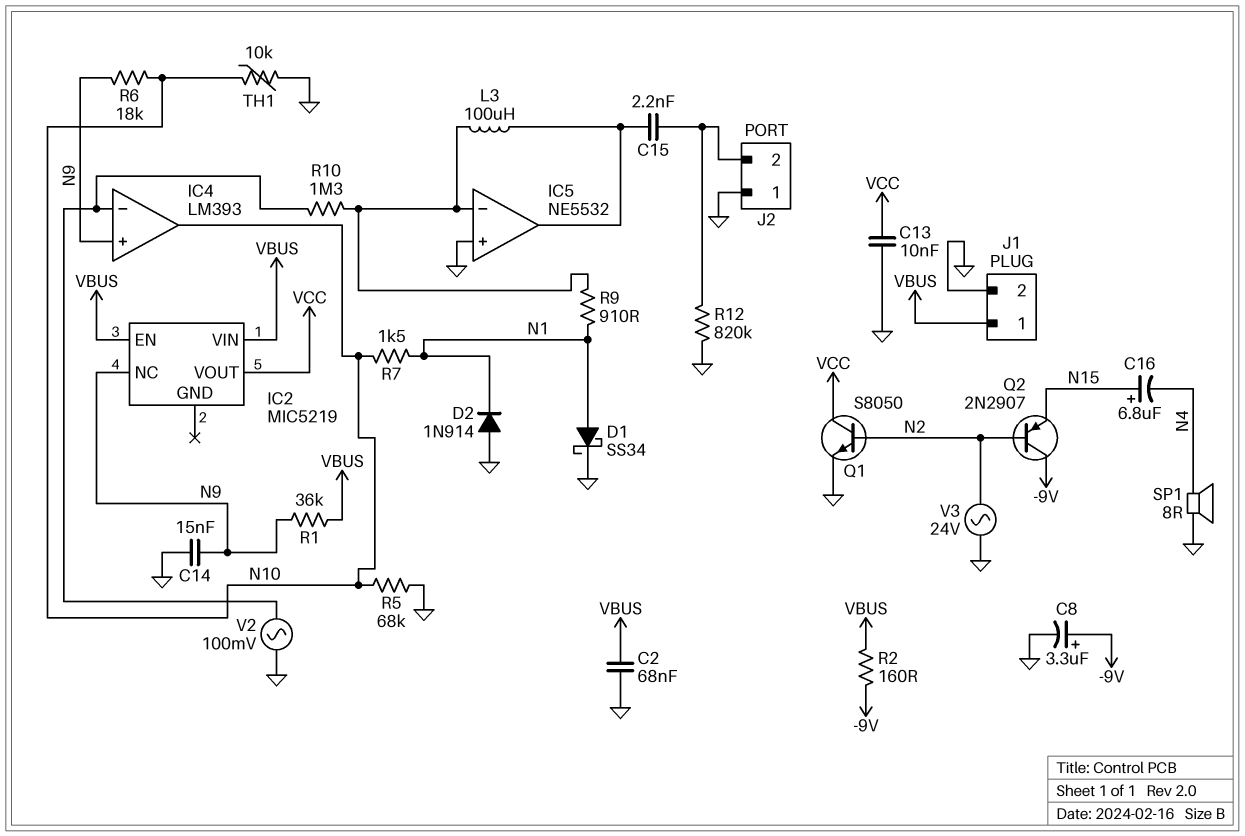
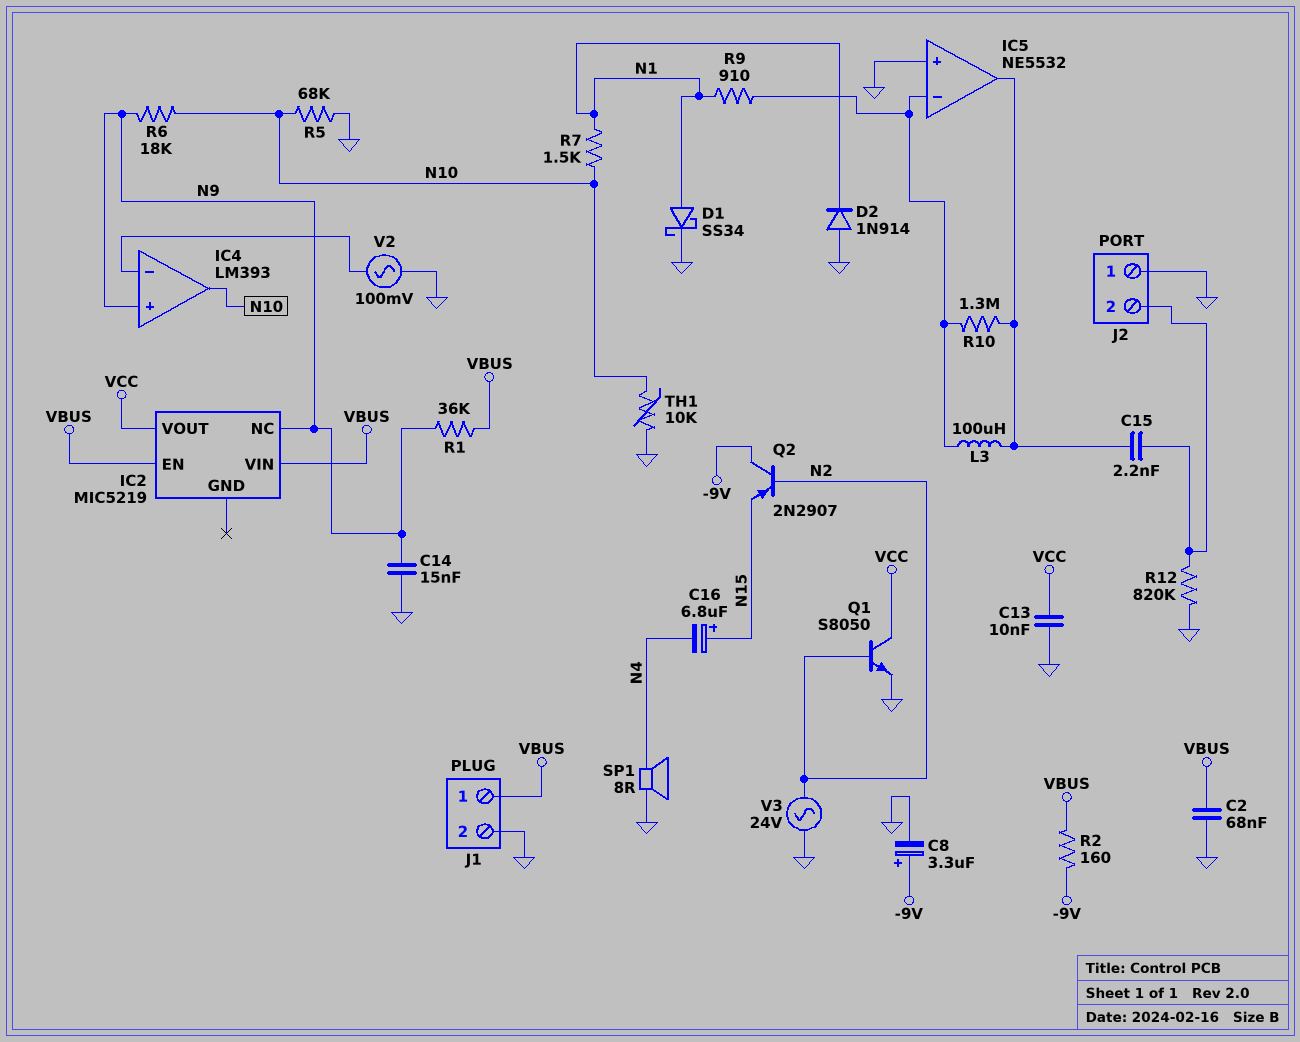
R10: 1.3M (IC4/in-, IC5/in-) -> 1.3M (IC5/in-, IC5/out)

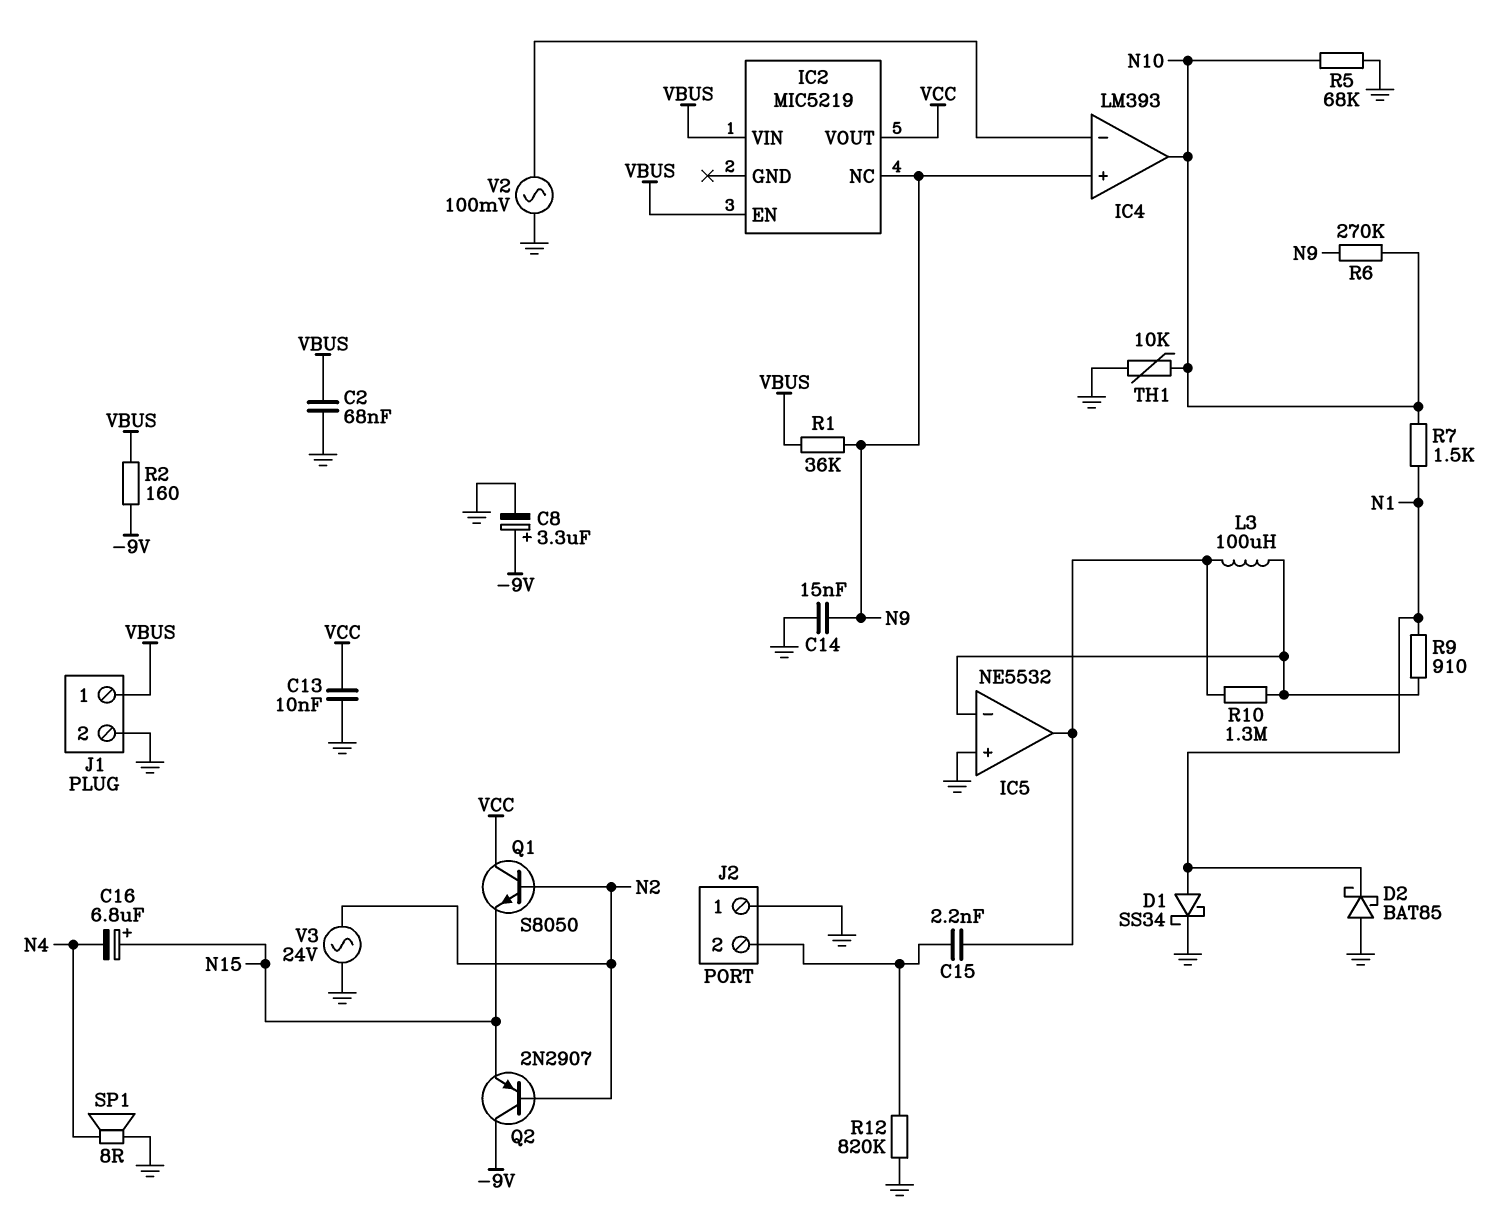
D2: diode 1N914 (A GND, K N1) -> schottky BAT85 (A GND, K N1)
Q1: NPN S8050 (B N2, C VCC, E GND) -> NPN S8050 (B N2, C VCC, E N15)
R6: 18k (N9, N10) -> 270k (N9, N10)

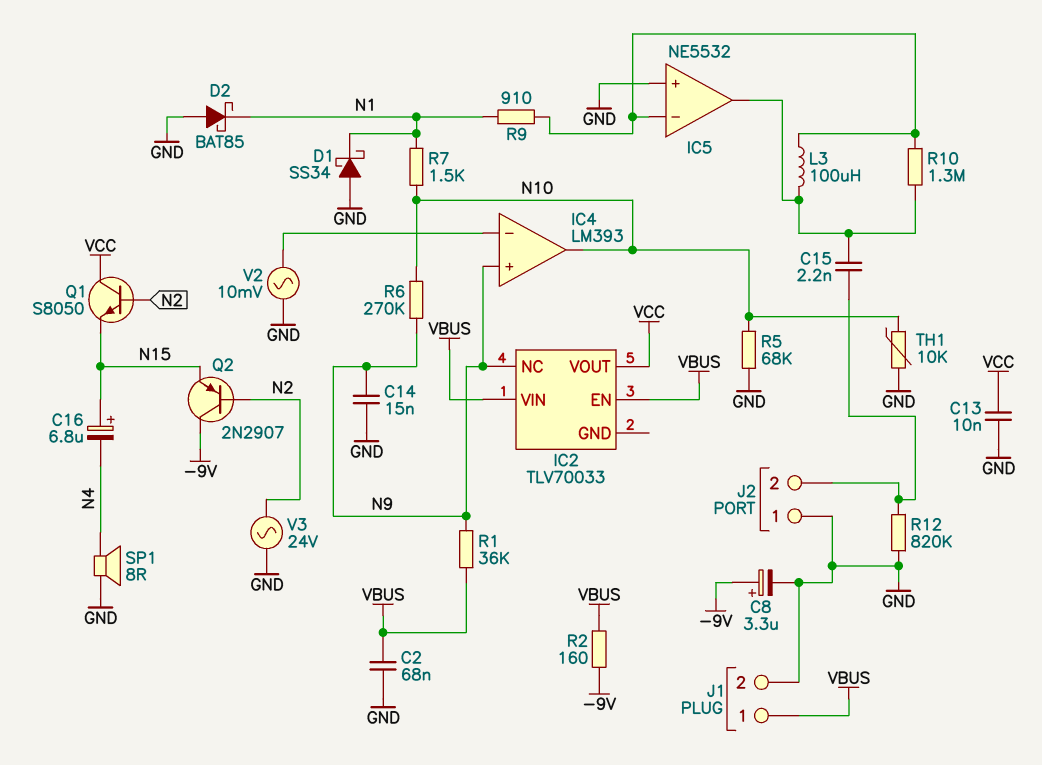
D1: schottky SS34 (A N1, K GND) -> schottky SS34 (A GND, K N1)
IC2: MIC5219 -> TLV70033
V2: AC 100mV (GND, IC4/in-) -> AC 10mV (GND, IC4/in-)

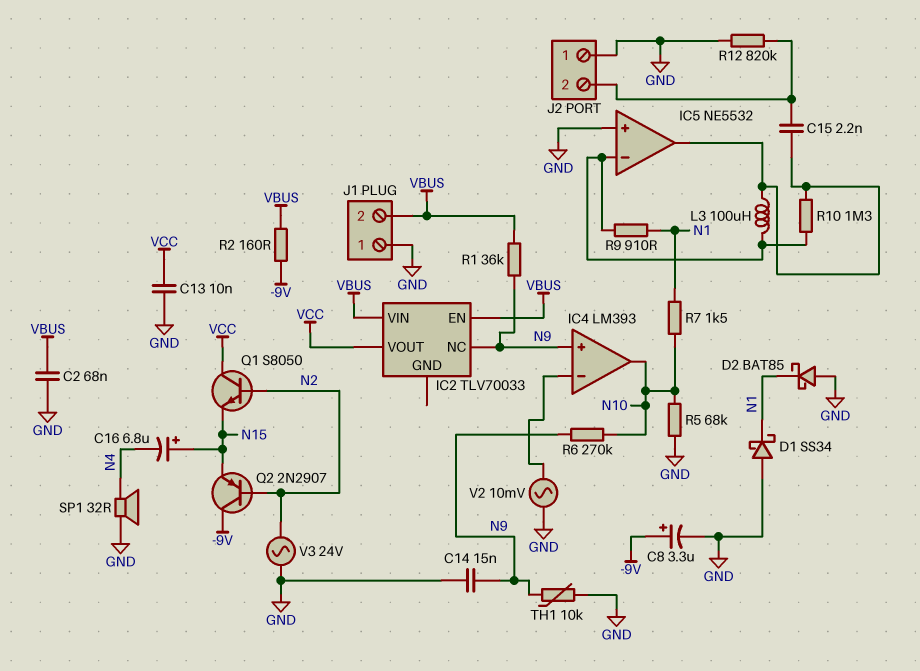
J1 pin 1: VBUS -> GND
J1 pin 2: GND -> VBUS
SP1: speaker 8R (GND, N4) -> speaker 32R (GND, N4)
TH1: 10k (GND, N10) -> 10k (GND, N9)

